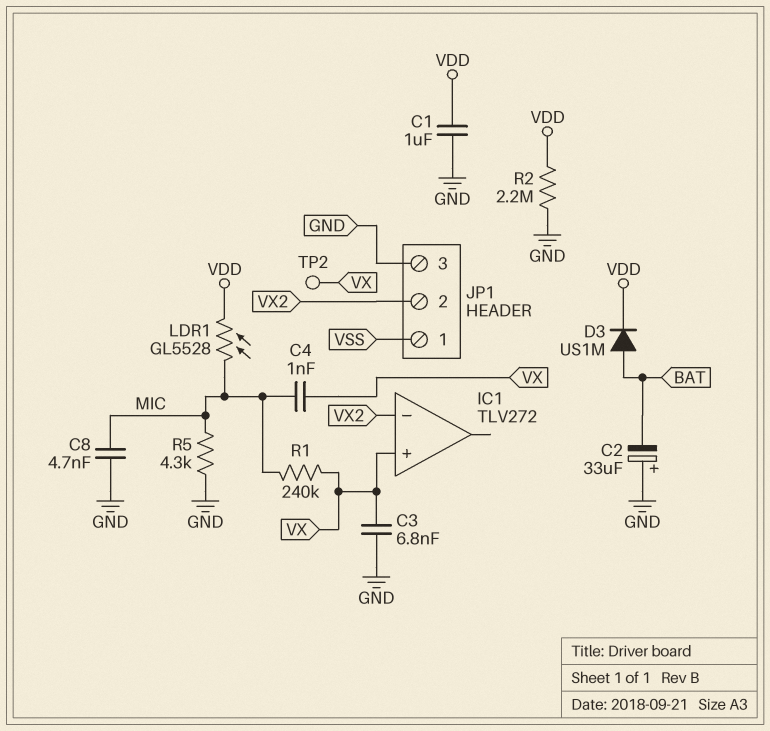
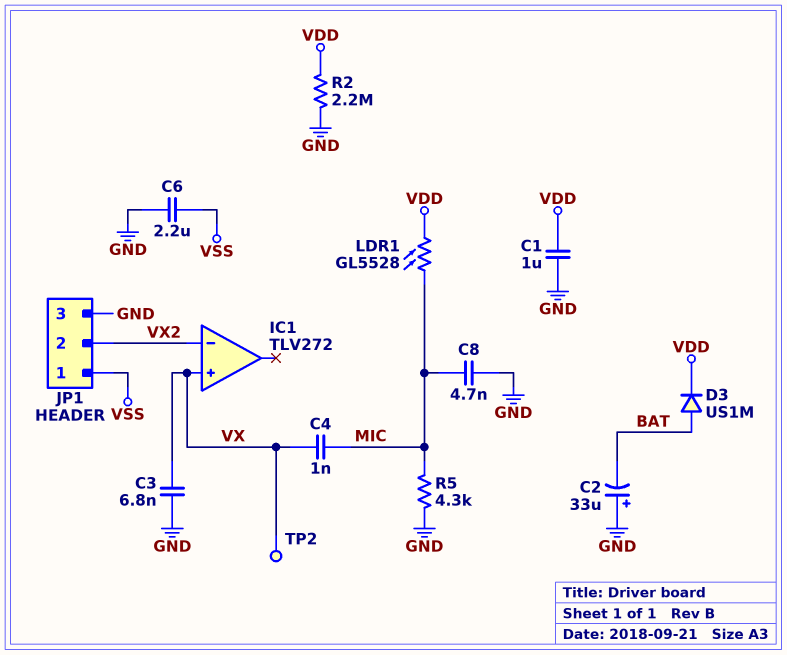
C6: none -> 2.2uF (GND, VSS)
R1: 240k (MIC, VX) -> none

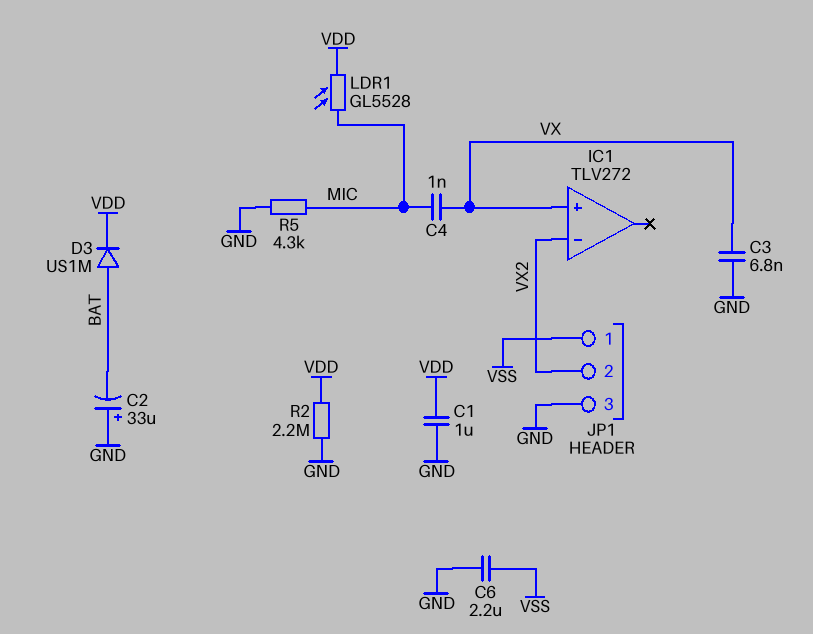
C8: 4.7nF (GND, MIC) -> none
TP2: test point (VX) -> none

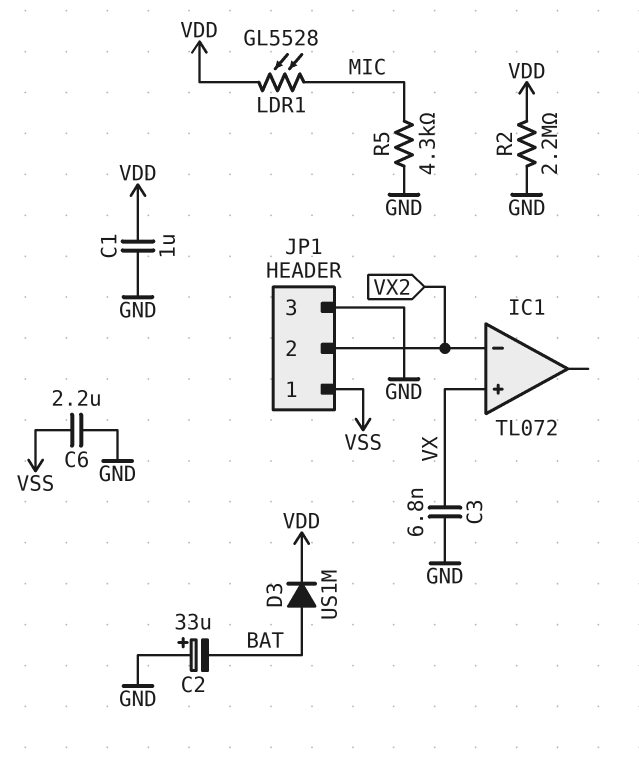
C4: 1nF (MIC, VX) -> none
IC1: TLV272 -> TL072

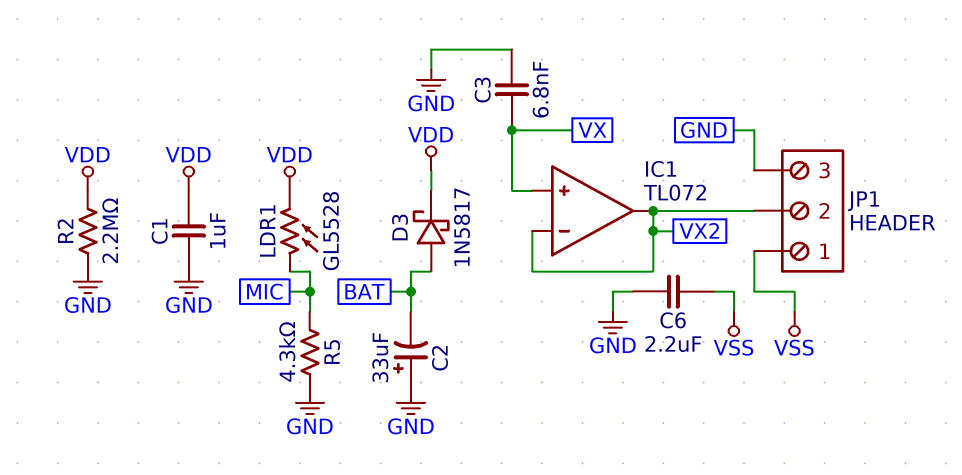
D3: diode US1M (A BAT, K VDD) -> schottky 1N5817 (A BAT, K VDD)
IC1 pin out: none -> VX2

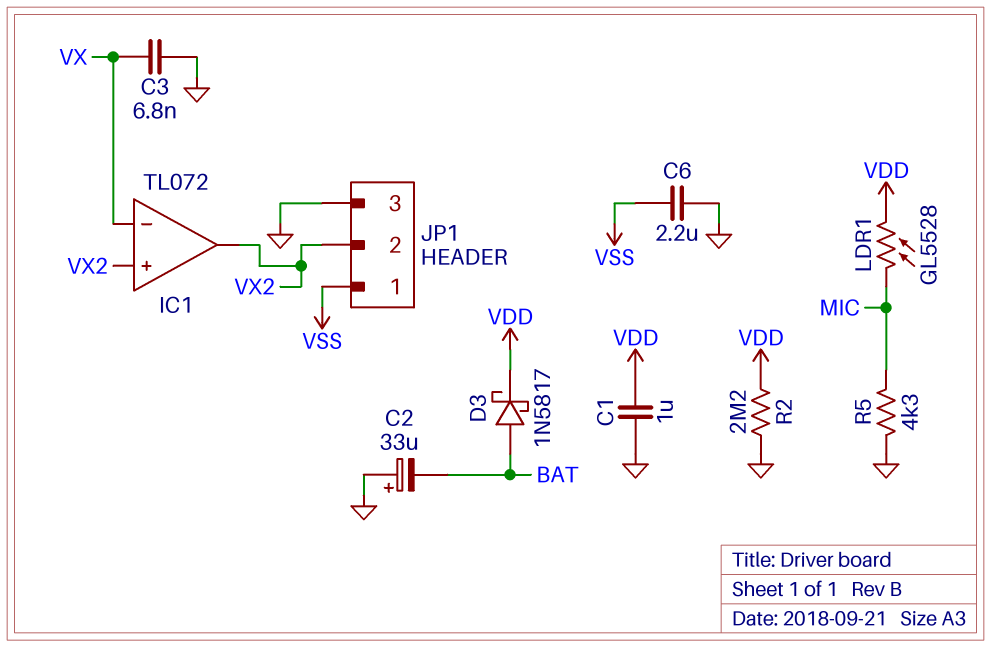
IC1 pin in+: VX -> VX2
IC1 pin in-: VX2 -> VX

